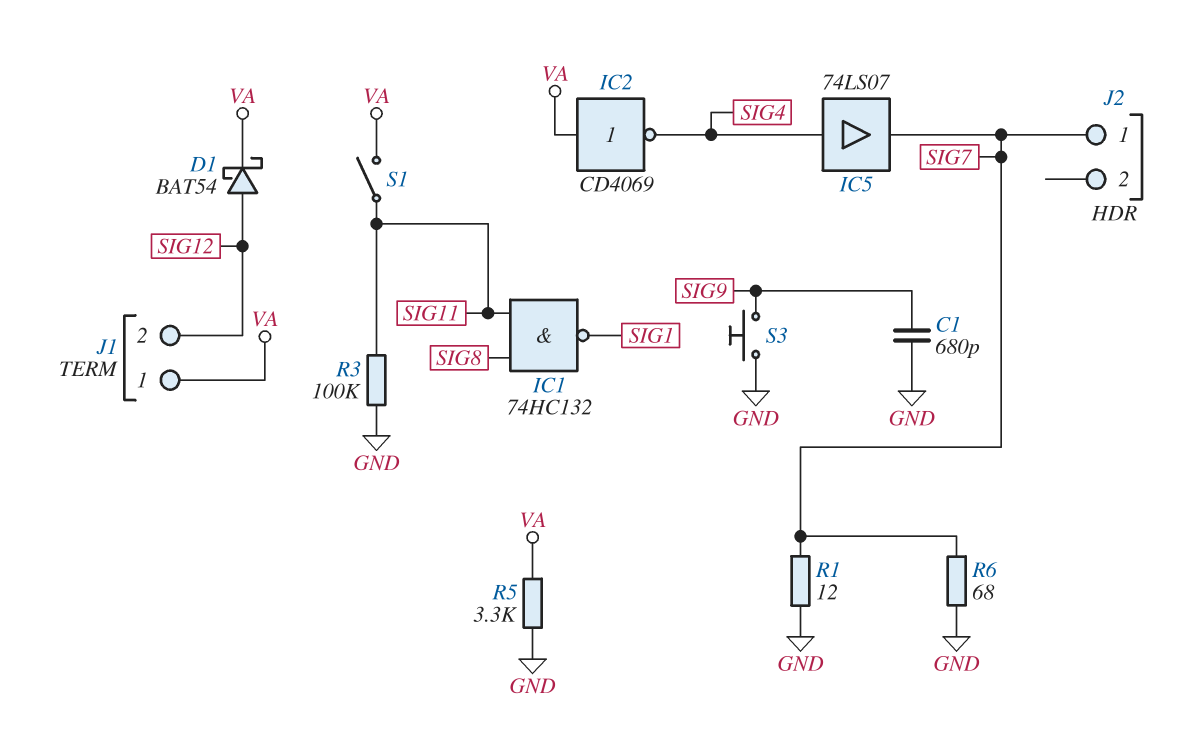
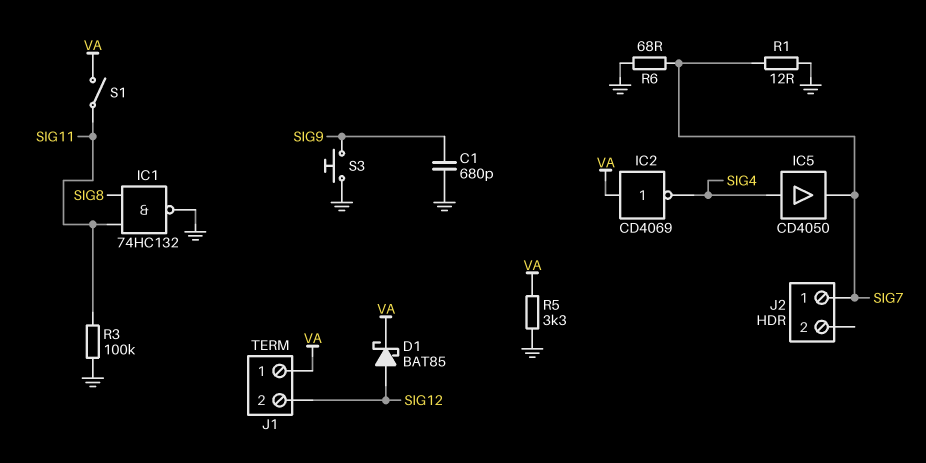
D1: schottky BAT54 (A SIG12, K VA) -> schottky BAT85 (A SIG12, K VA)
IC1: NAND 74HC132 (in SIG8, in SIG11, out SIG1) -> NAND 74HC132 (in SIG8, in SIG11, out GND)
IC5: buffer 74LS07 (in SIG4, out SIG7) -> buffer CD4050 (in SIG4, out SIG7)

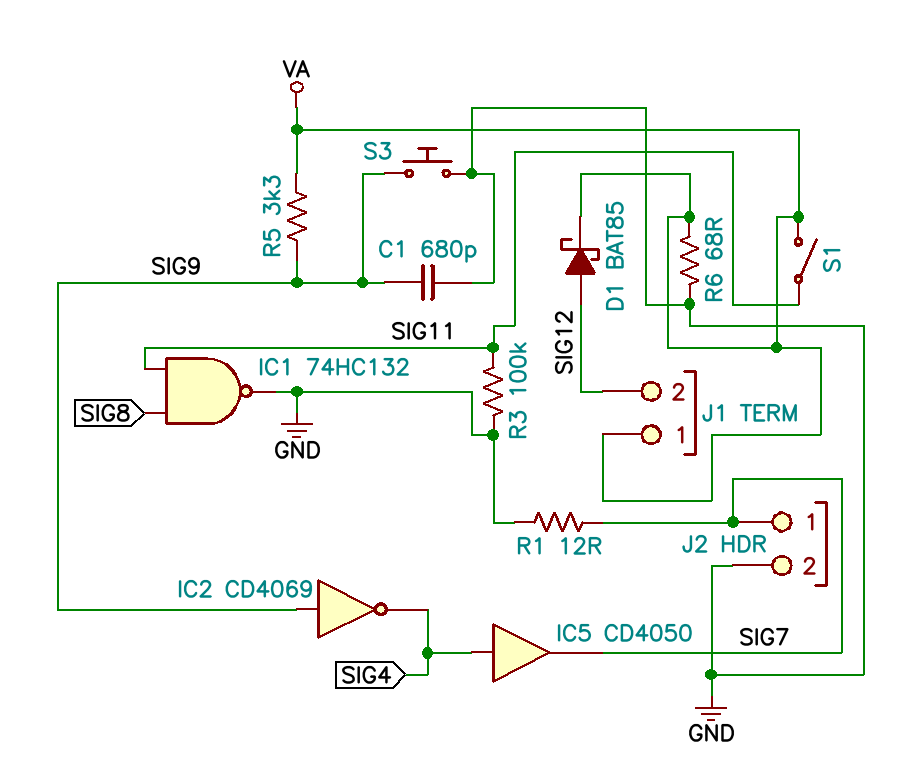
IC2: NOT CD4069 (in VA, out SIG4) -> NOT CD4069 (in SIG9, out SIG4)
J2 pin 2: none -> GND
R5: 3.3k (GND, VA) -> 3.3k (SIG9, VA)
R6: 68 (GND, SIG7) -> 68 (GND, VA)

